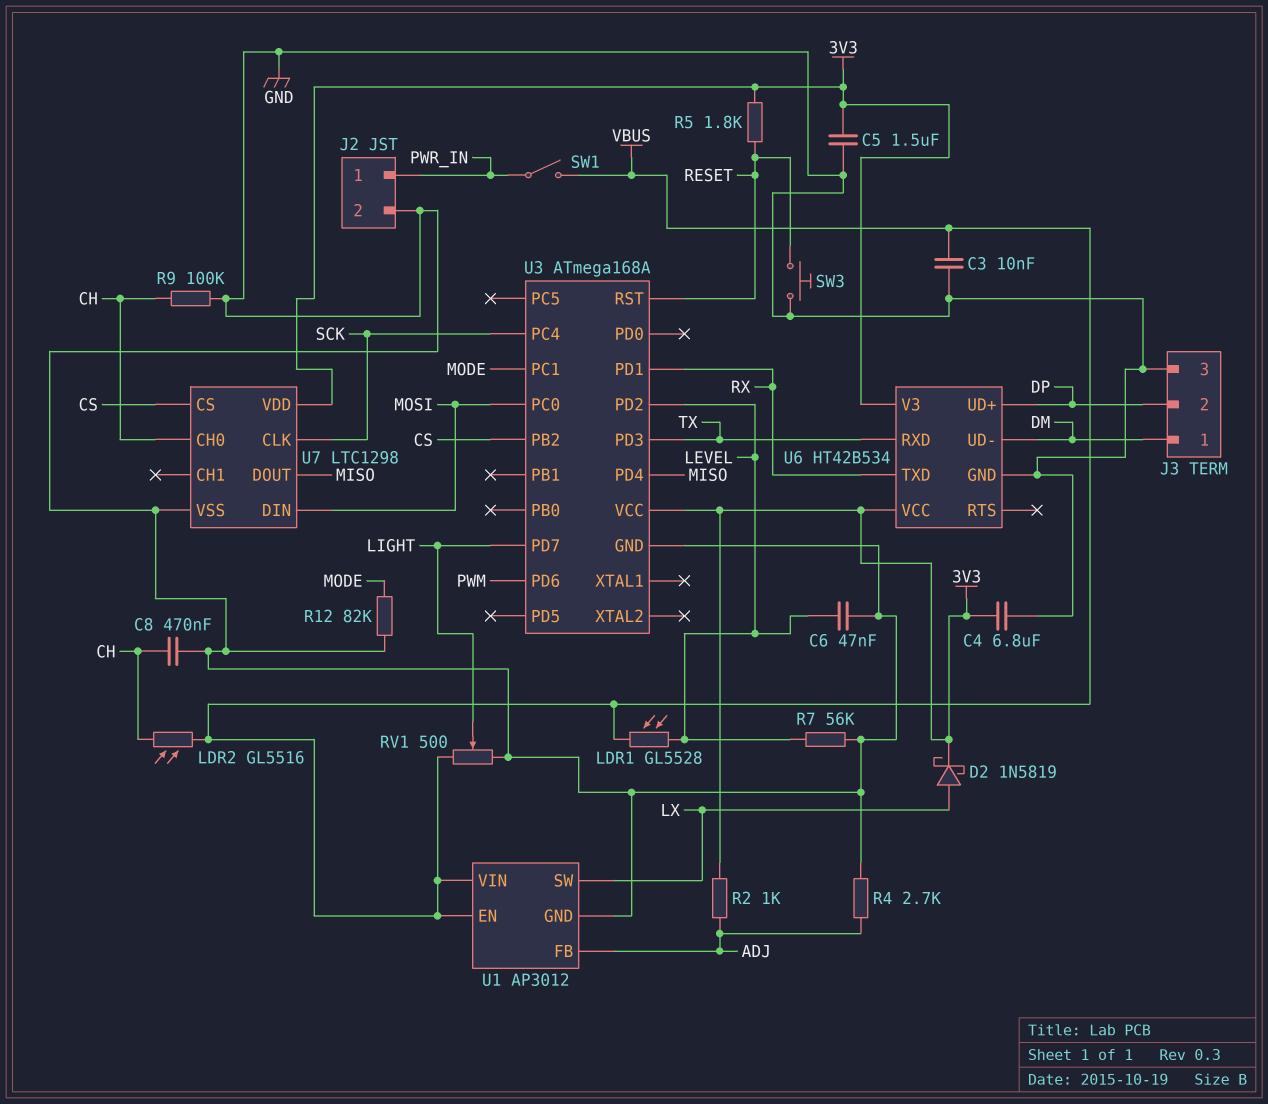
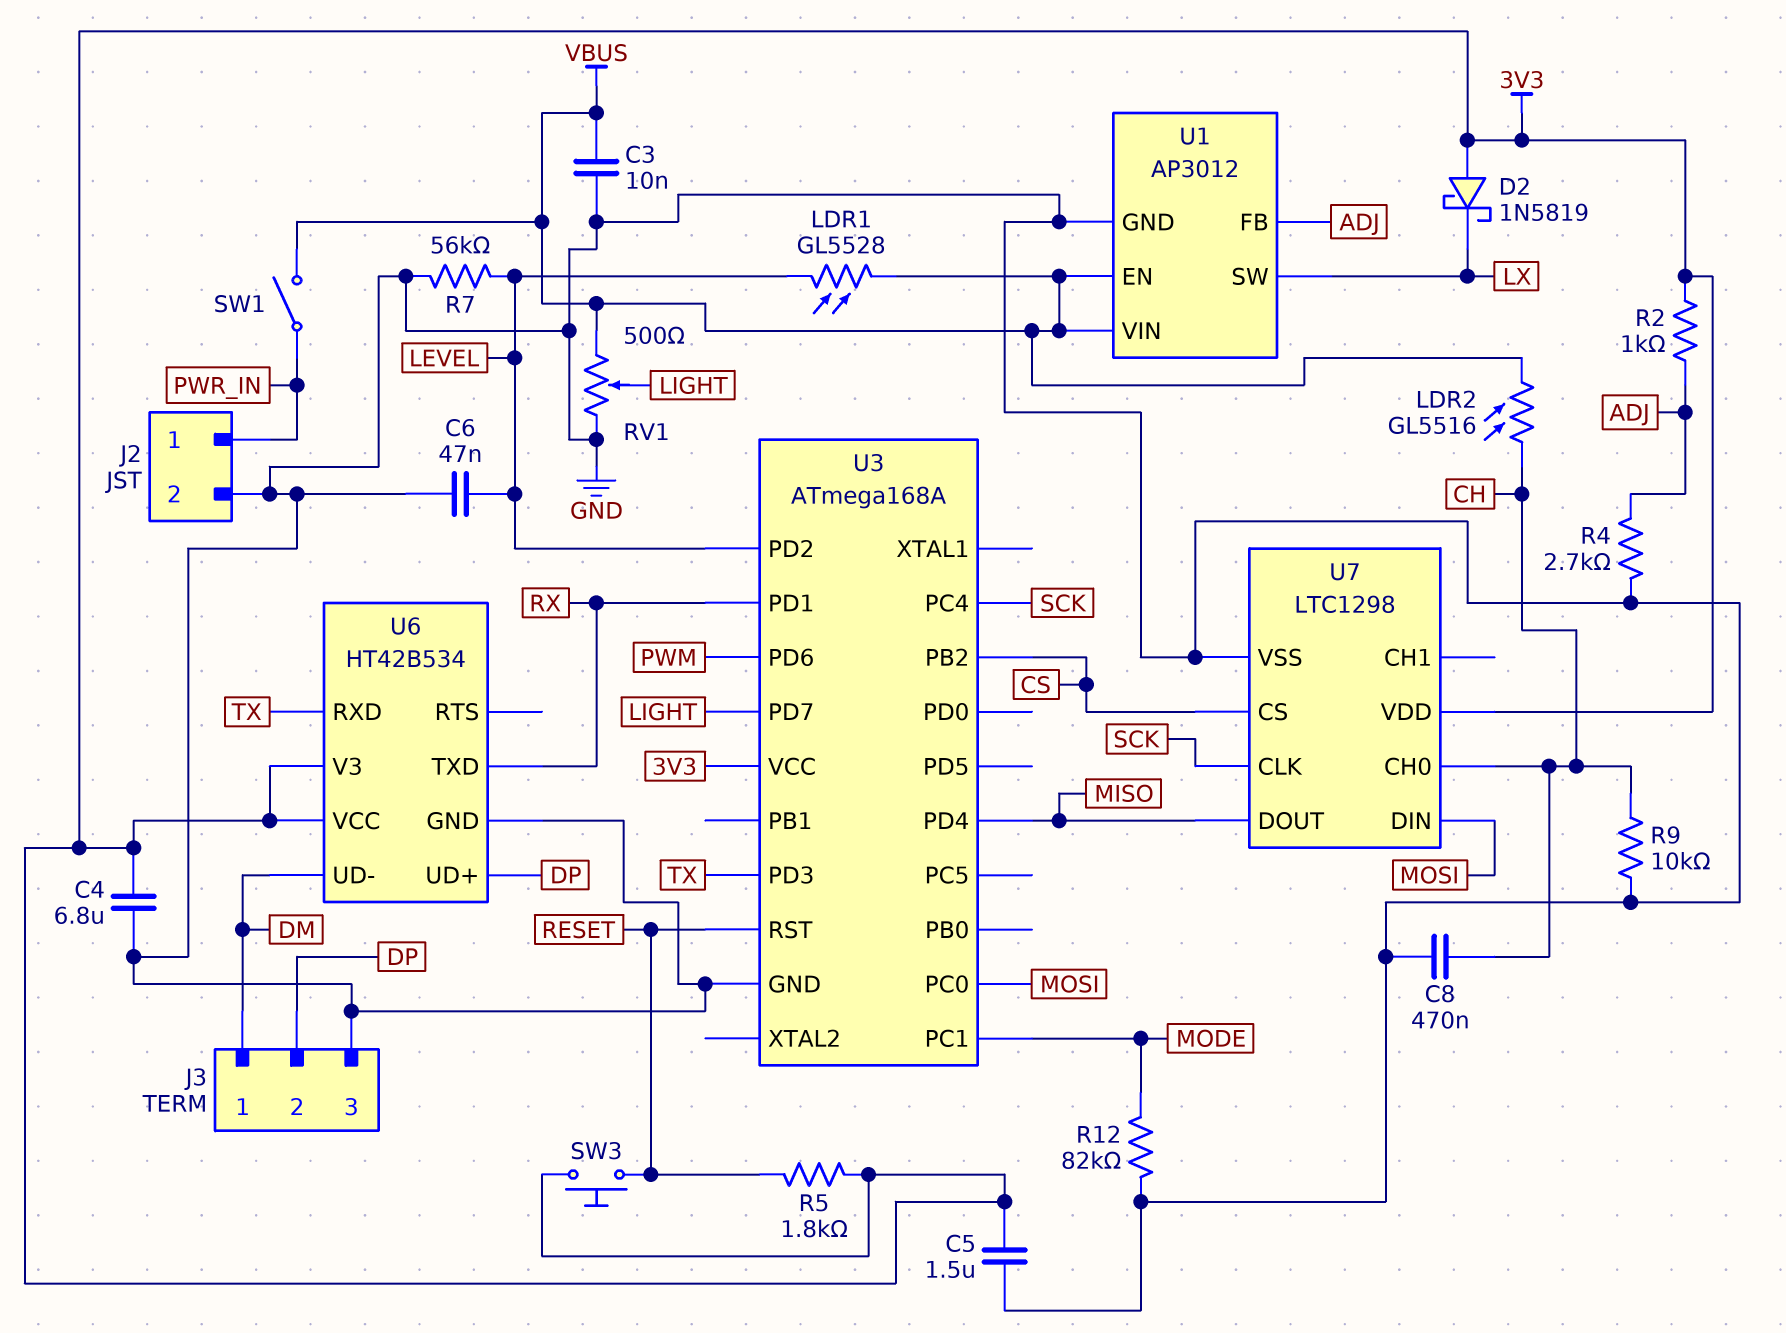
D2: schottky 1N5819 (A LX, K 3V3) -> schottky 1N5819 (A 3V3, K LX)
R9: 100k (CH, GND) -> 10k (CH, GND)
SW3: button (GND, RESET) -> button (3V3, RESET)

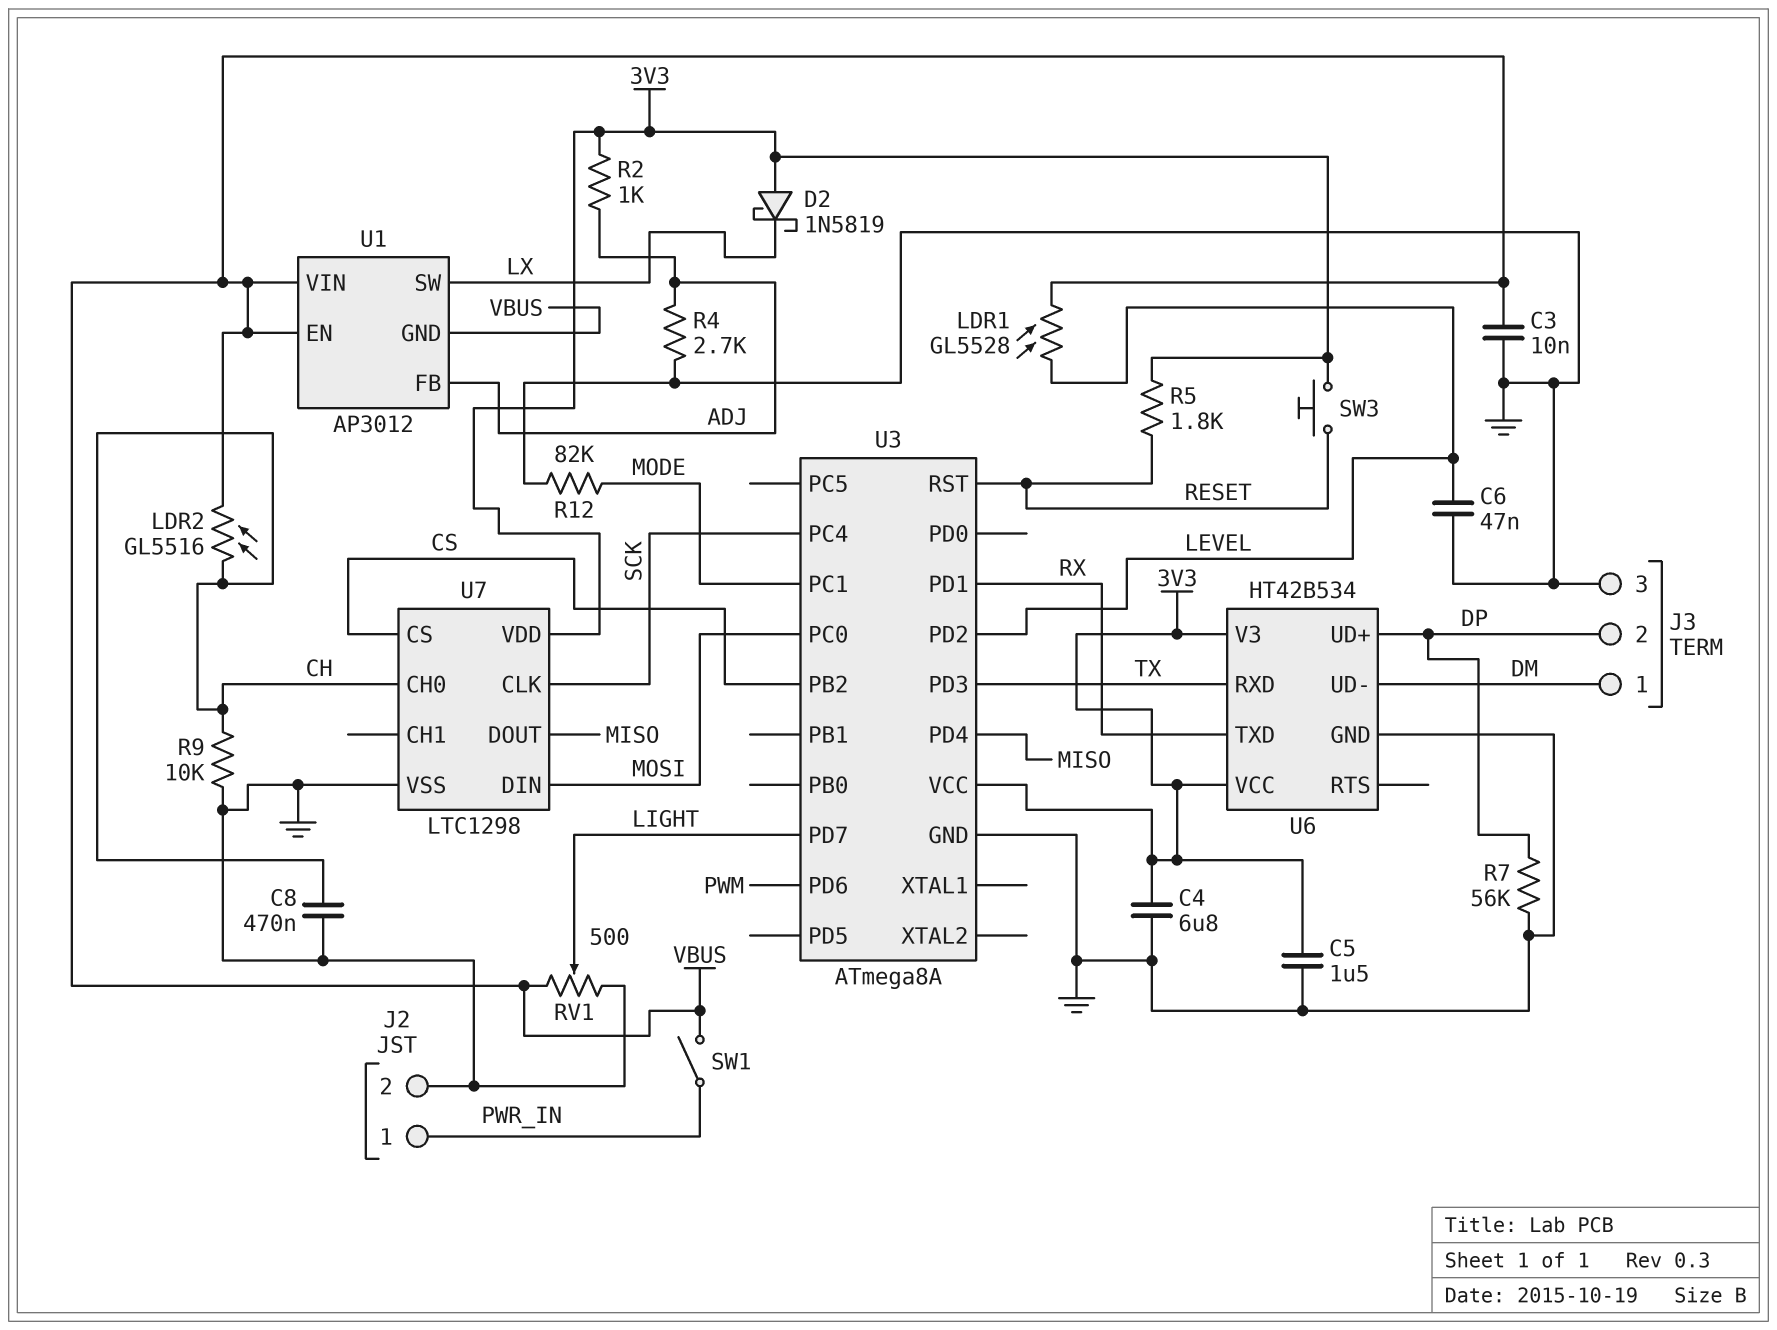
R7: 56k (GND, LEVEL) -> 56k (DP, GND)
U1 pin GND: GND -> VBUS
U3: ATmega168A -> ATmega8A

